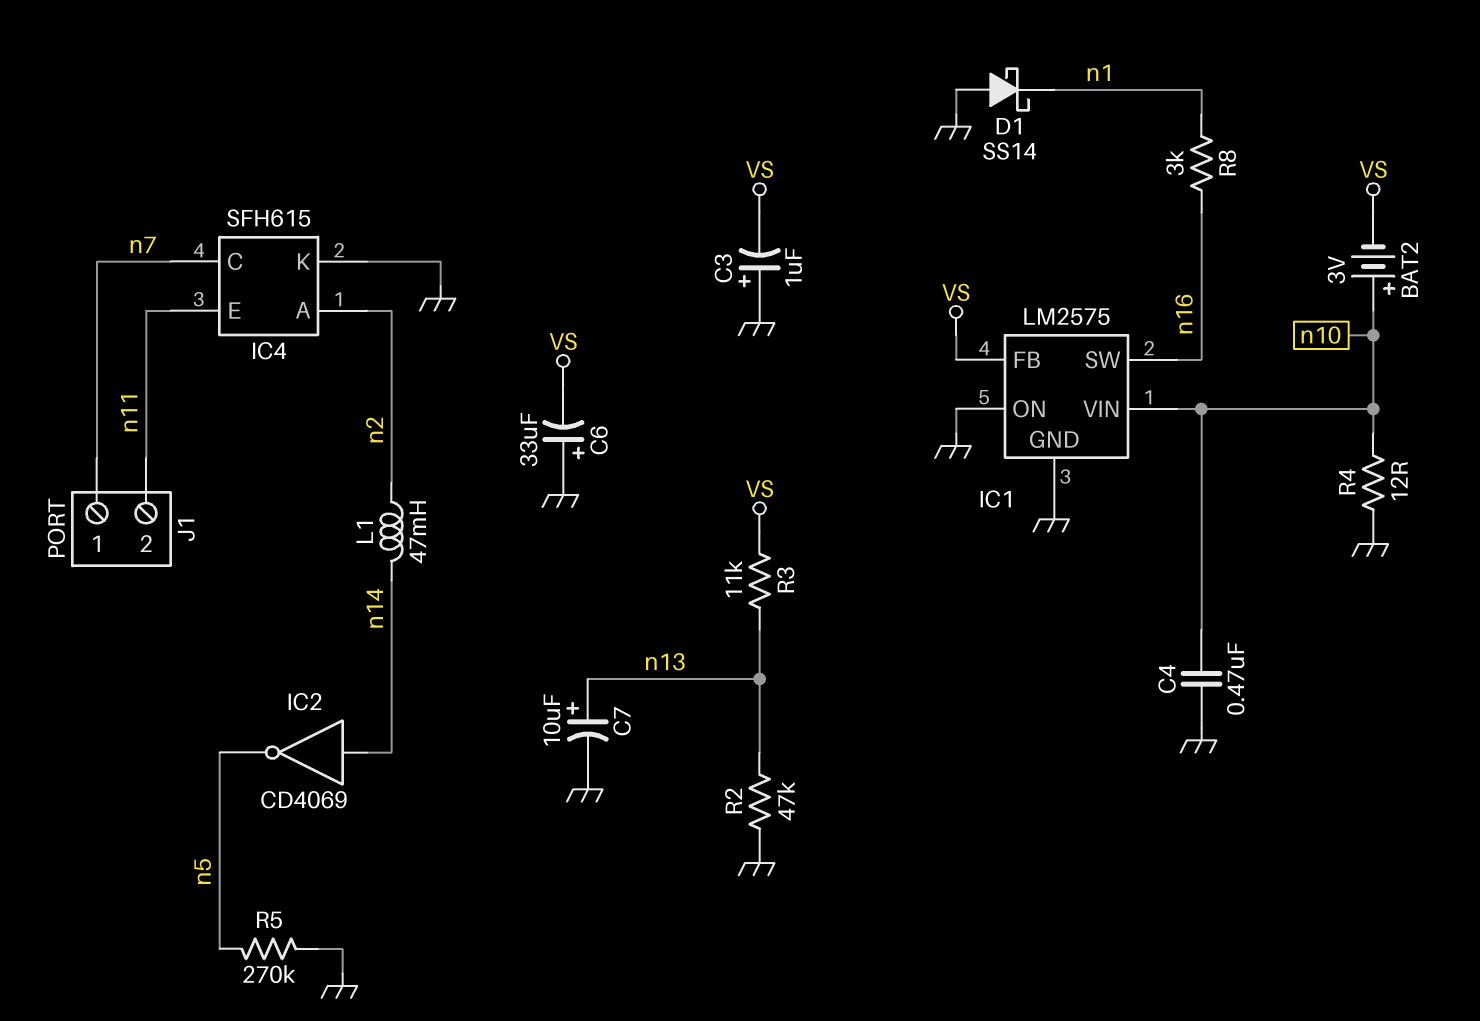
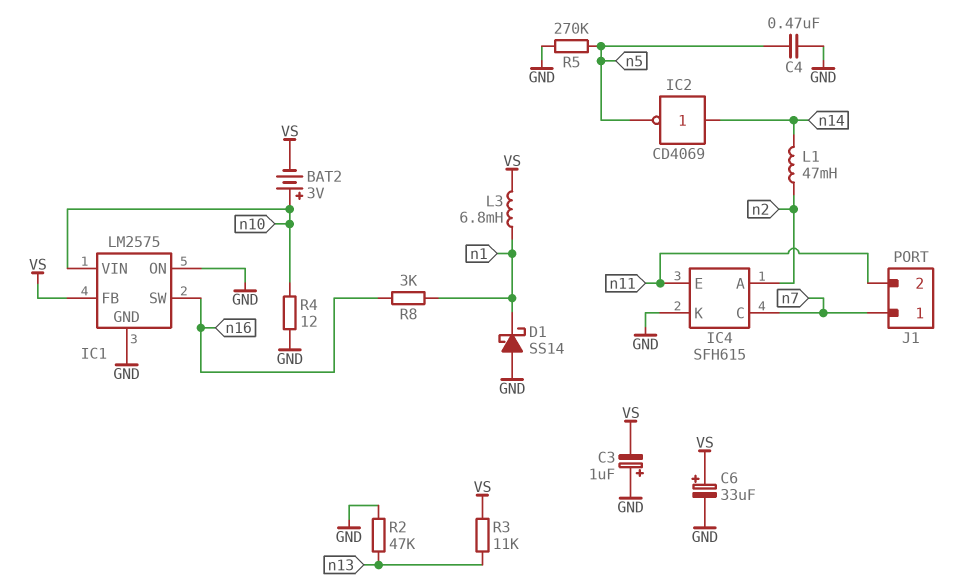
C4: 470nF (GND, n10) -> 470nF (GND, n5)
C6: 33uF (plus GND, minus VS) -> 33uF (plus VS, minus GND)
C7: 10uF (plus n13, minus GND) -> none
L3: none -> 6.8mH (VS, n1)

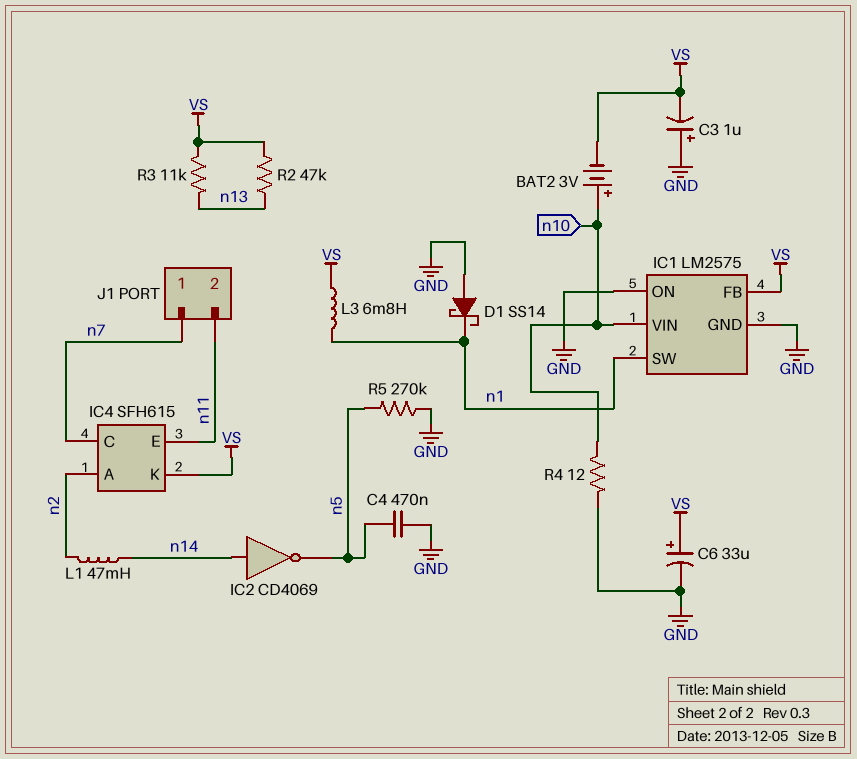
IC1 pin SW: n16 -> n1
IC4 pin K: GND -> VS
R2: 47k (GND, n13) -> 47k (VS, n13)
R8: 3k (n1, n16) -> none

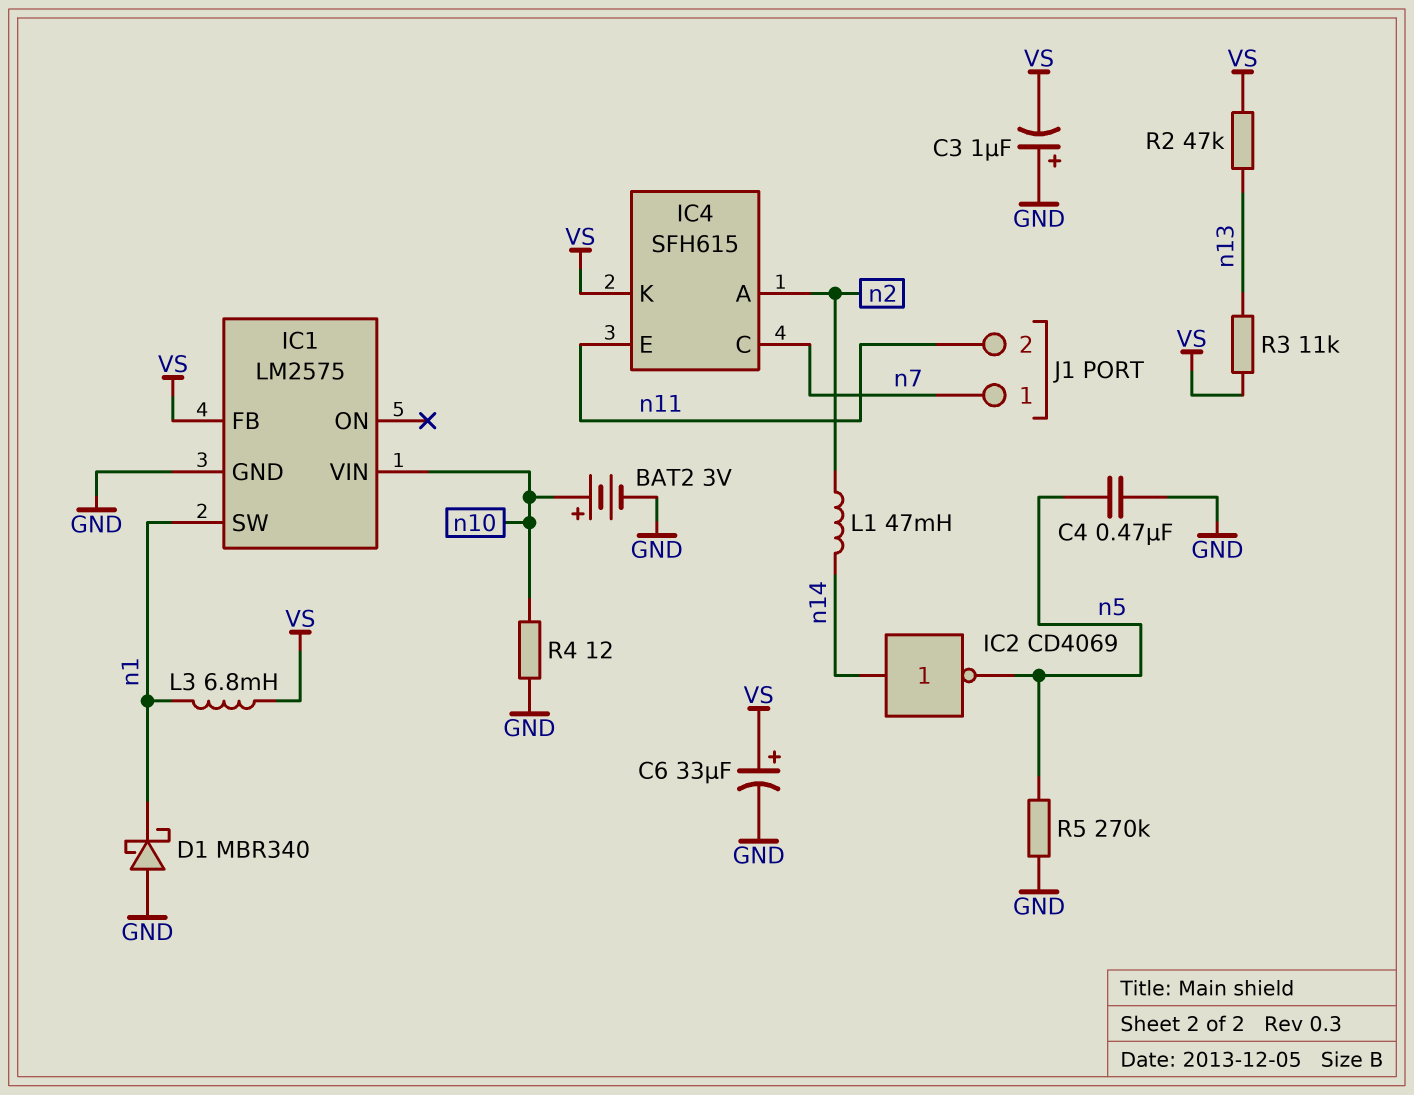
BAT2: 3V (plus n10, minus VS) -> 3V (plus n10, minus GND)
D1: schottky SS14 (A GND, K n1) -> schottky MBR340 (A GND, K n1)
IC1 pin ON: GND -> none

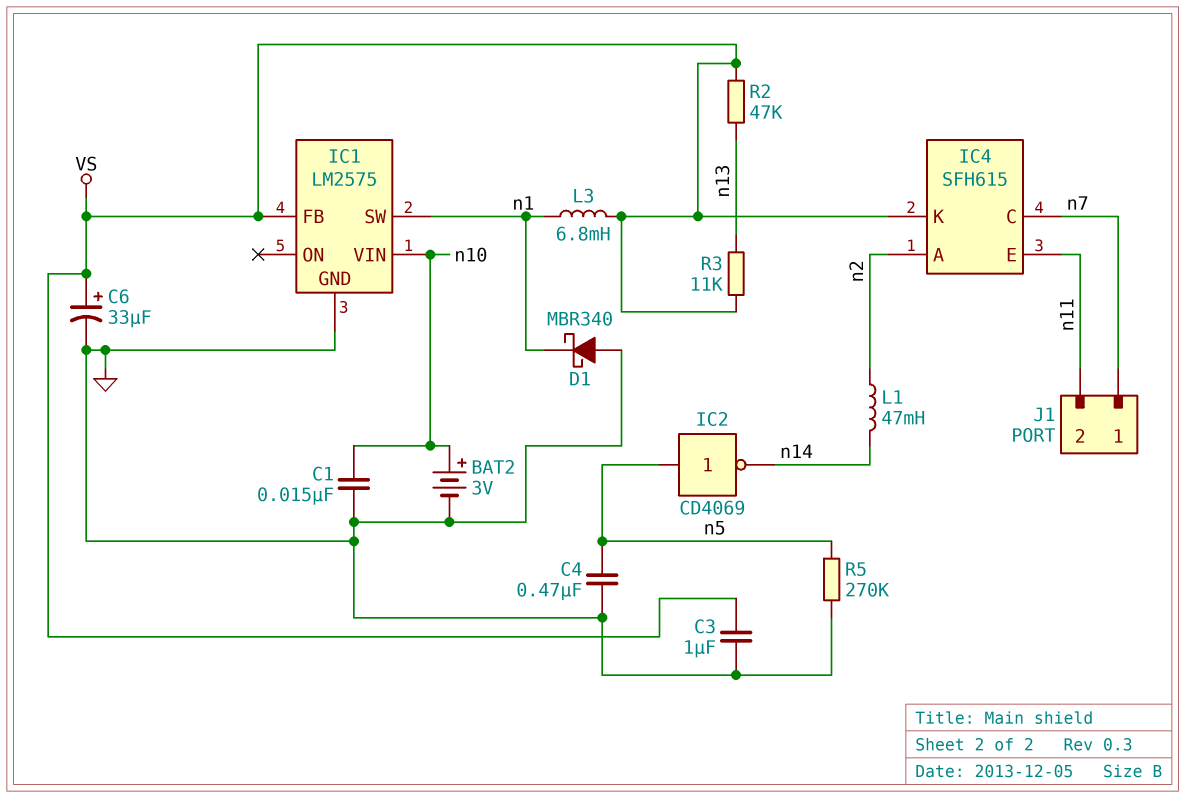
C1: none -> 15nF (GND, n10)
C3: 1uF (plus GND, minus VS) -> 1uF (GND, VS)
IC2: NOT CD4069 (in n14, out n5) -> NOT CD4069 (in n5, out n14)
R4: 12 (GND, n10) -> none

